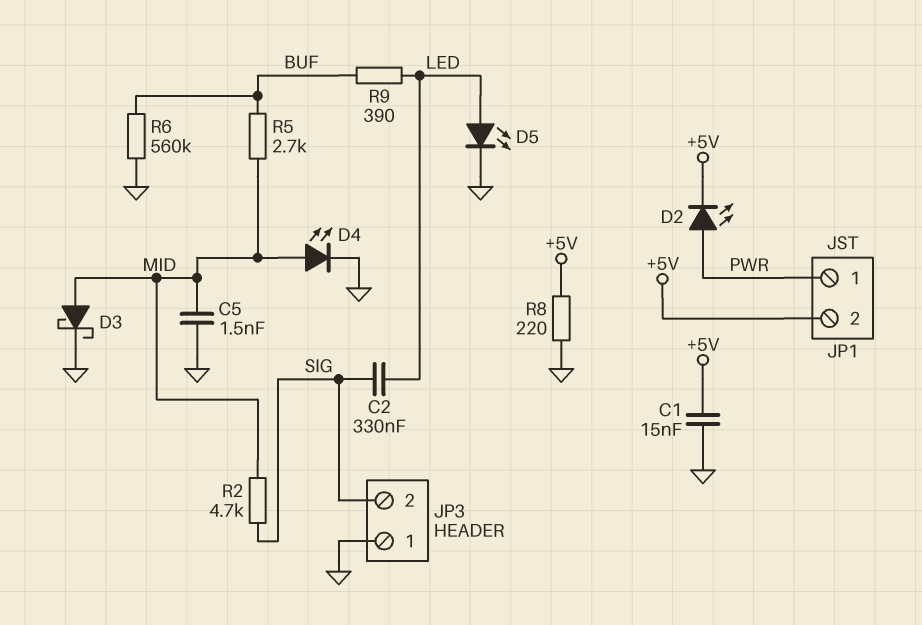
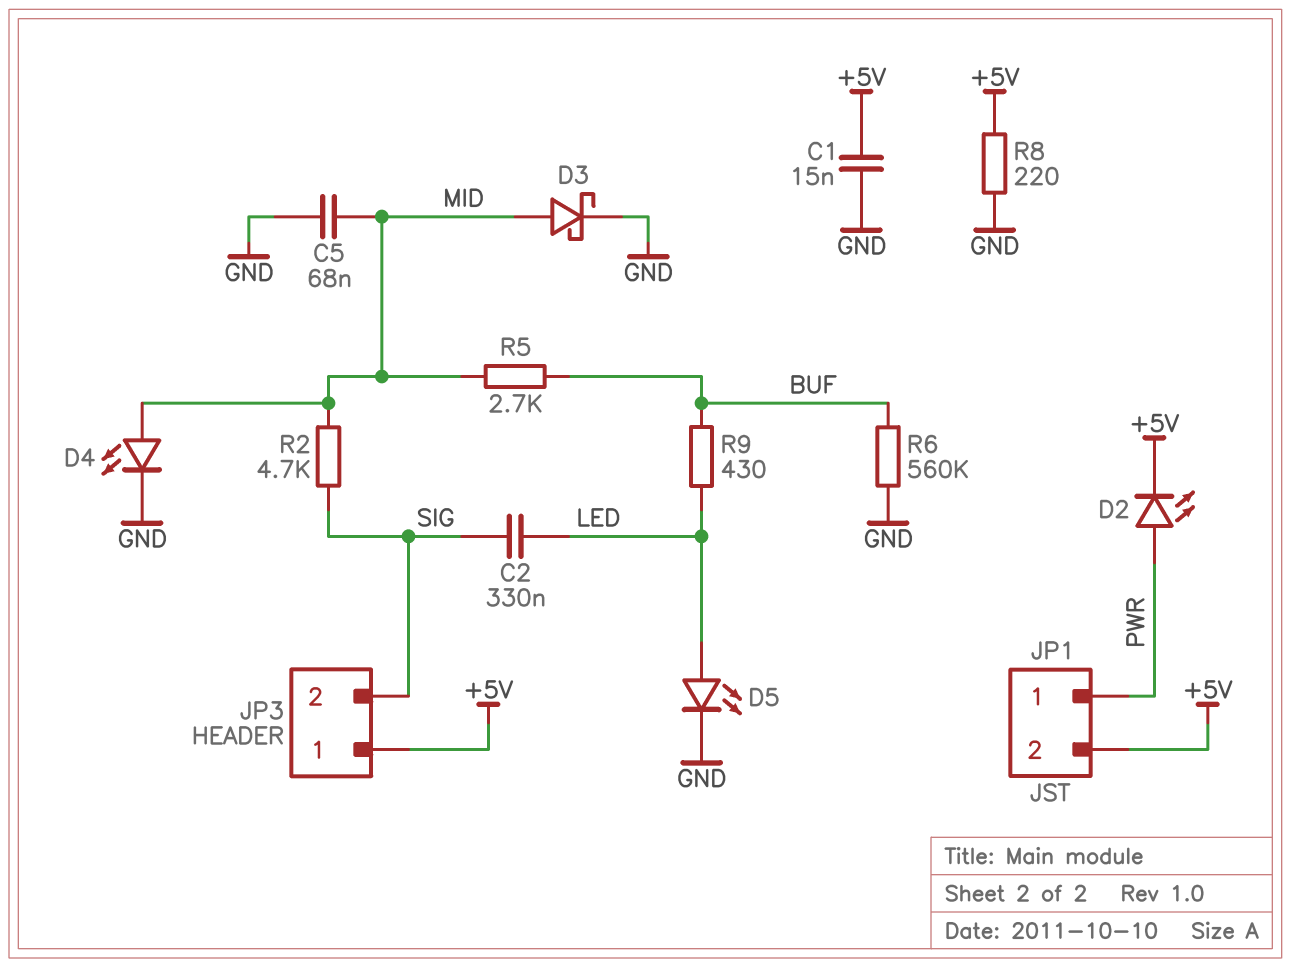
C5: 1.5nF (GND, MID) -> 68nF (GND, MID)
JP3 pin 1: GND -> +5V
R9: 390 (BUF, LED) -> 430 (BUF, LED)

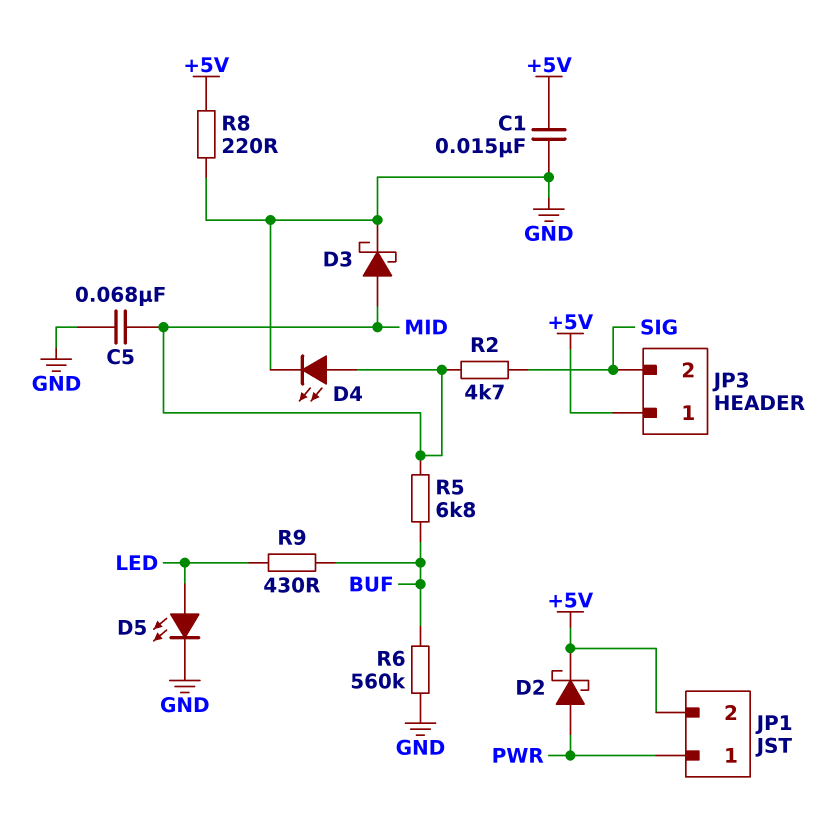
C2: 330nF (LED, SIG) -> none
D2: LED (A PWR, K +5V) -> schottky (A PWR, K +5V)
R5: 2.7k (BUF, MID) -> 6.8k (BUF, MID)

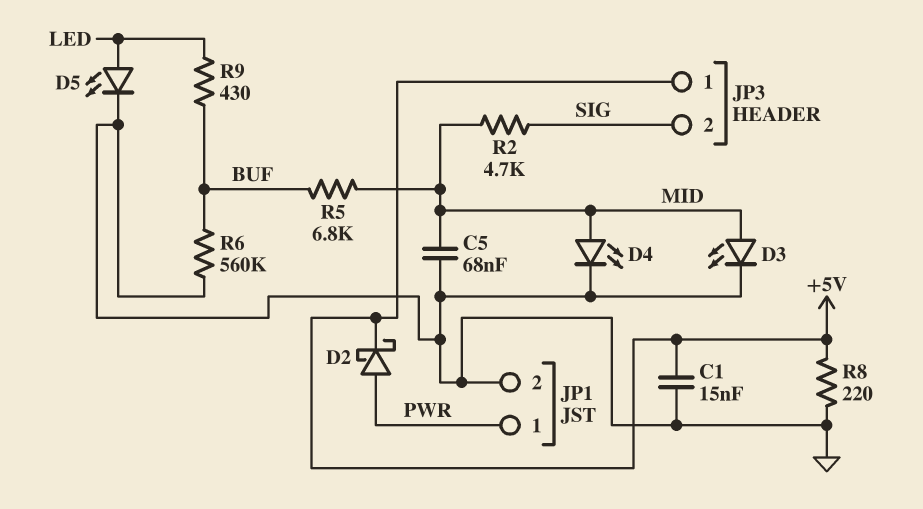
D3: schottky (A MID, K GND) -> LED (A MID, K GND)
JP1 pin 2: +5V -> GND

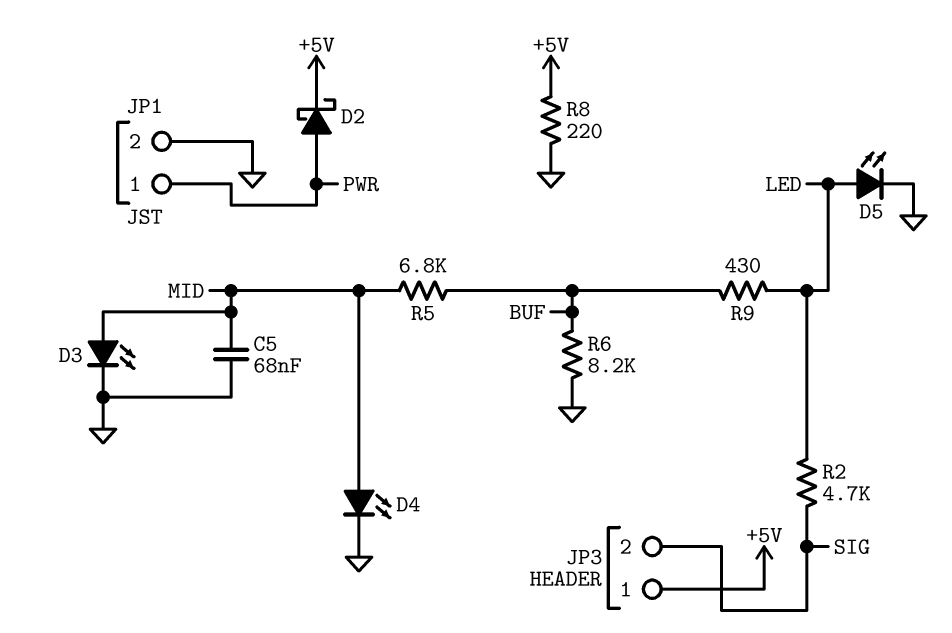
C1: 15nF (+5V, GND) -> none
R2: 4.7k (MID, SIG) -> 4.7k (LED, SIG)
R6: 560k (BUF, GND) -> 8.2k (BUF, GND)

